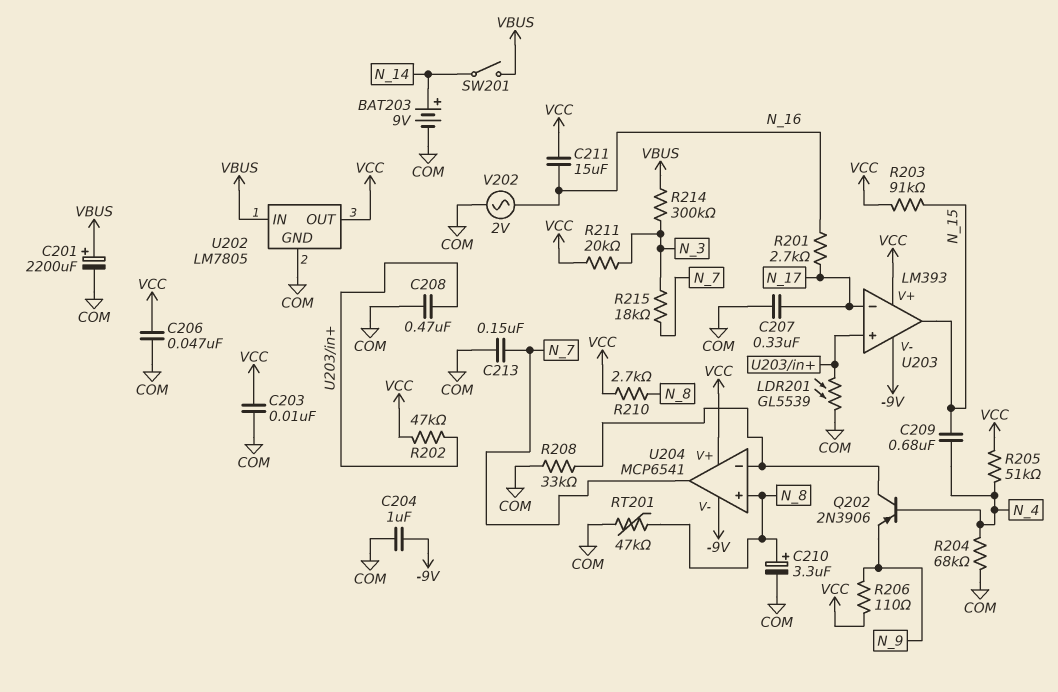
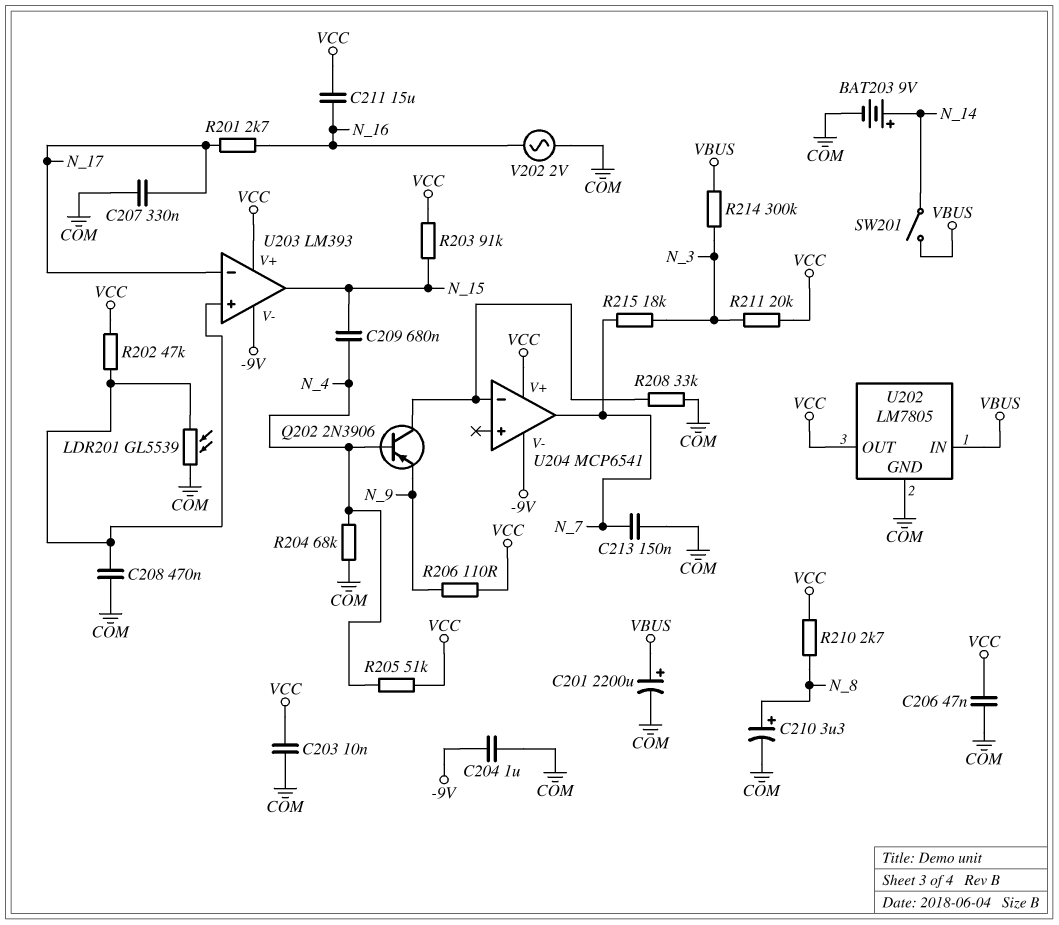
RT201: 47k (COM, N_8) -> none
U204 pin in+: N_8 -> none

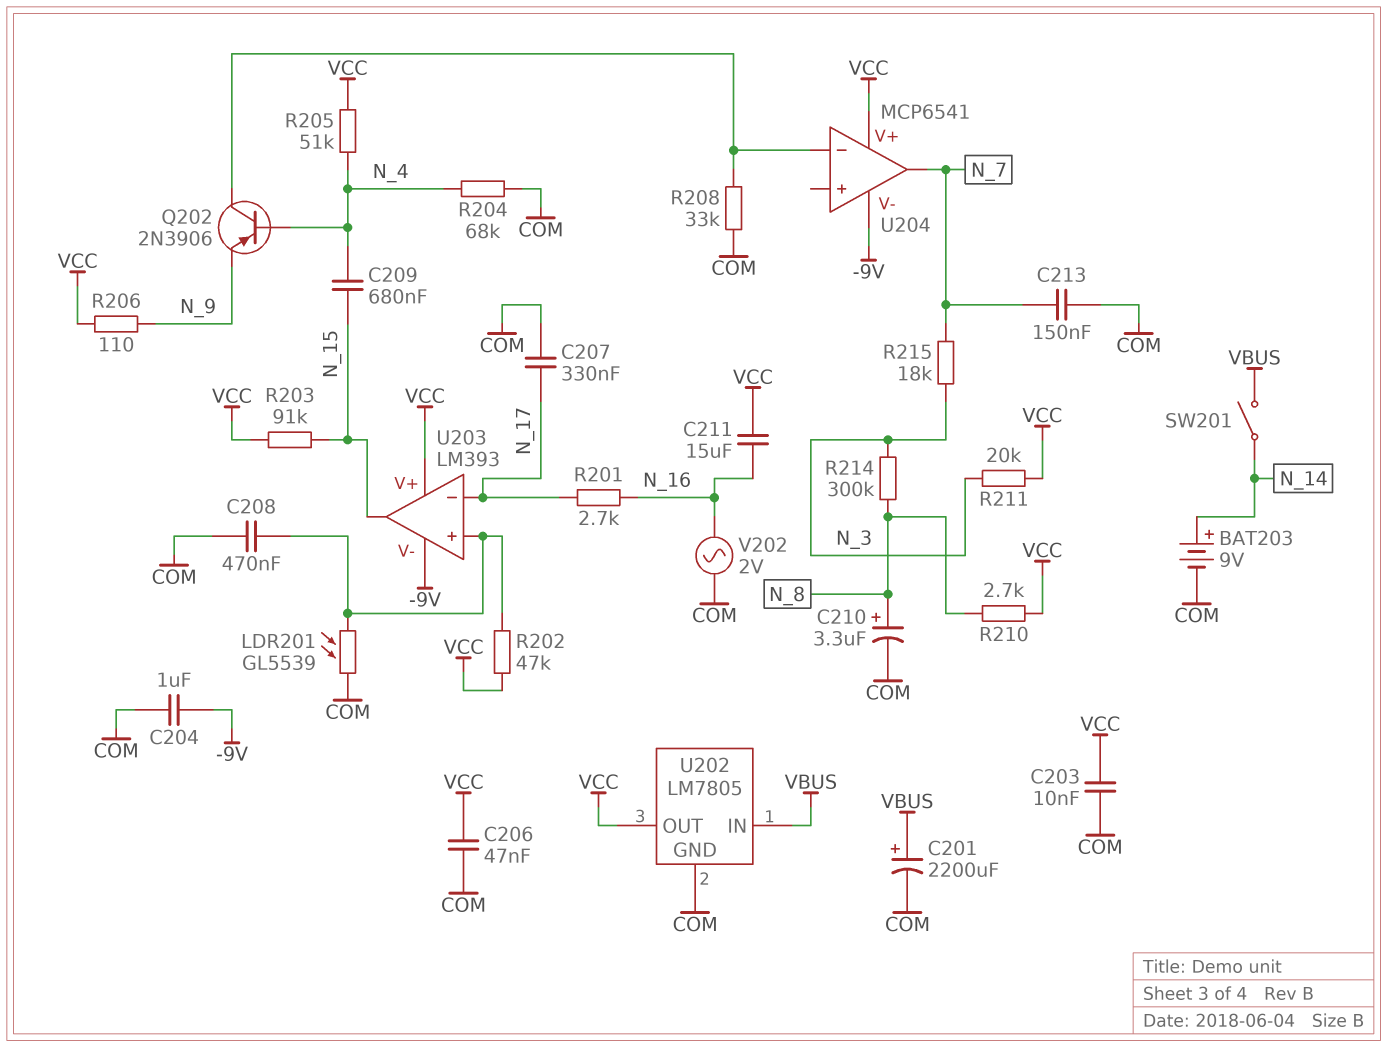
R214: 300k (N_3, VBUS) -> 300k (N_3, N_8)

